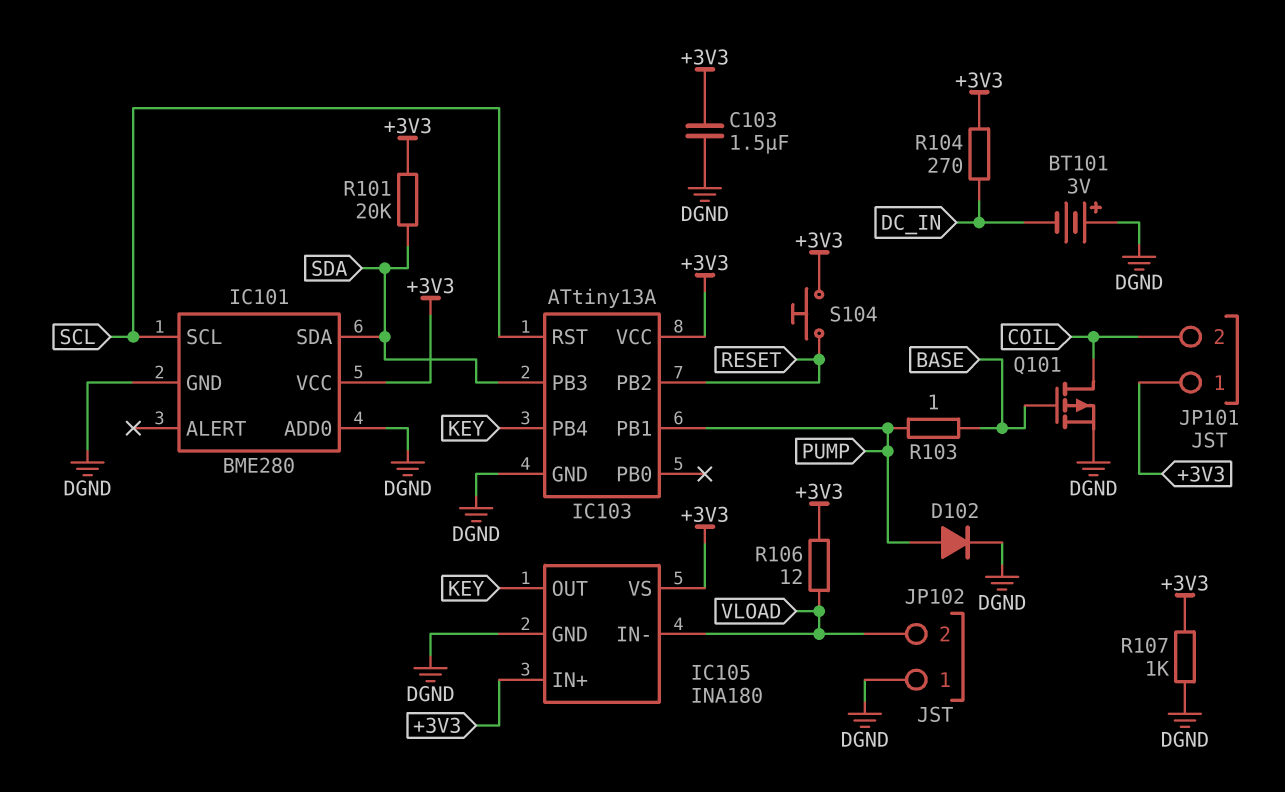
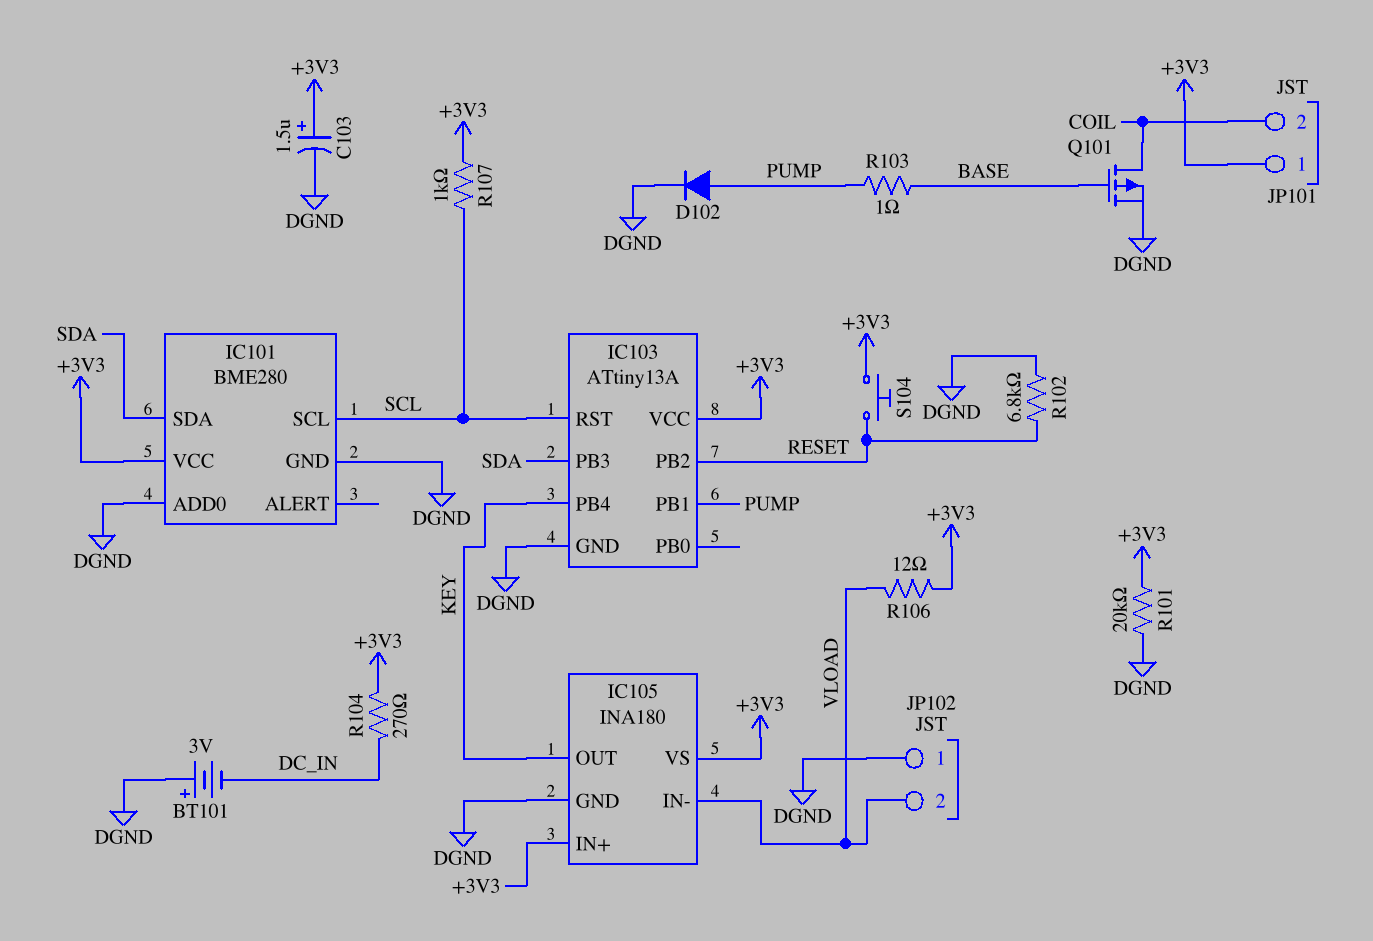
C103: 1.5uF (+3V3, DGND) -> 1.5uF (plus +3V3, minus DGND)
R101: 20k (+3V3, SDA) -> 20k (+3V3, DGND)
R102: none -> 6.8k (DGND, RESET)
R107: 1k (+3V3, DGND) -> 1k (+3V3, SCL)

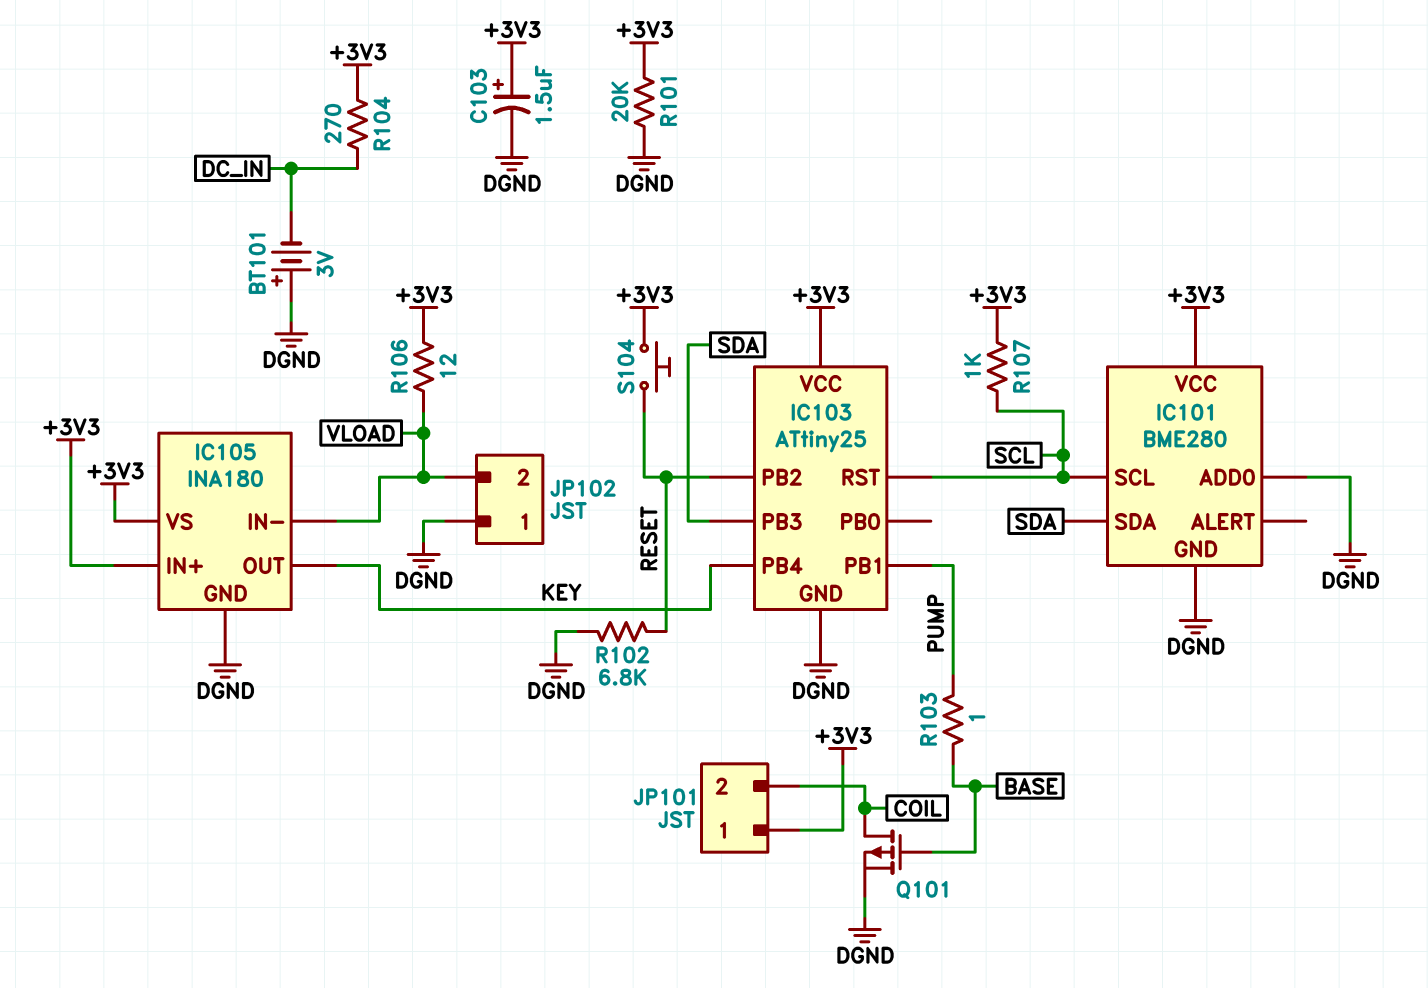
D102: diode (A PUMP, K DGND) -> none
IC103: ATtiny13A -> ATtiny25

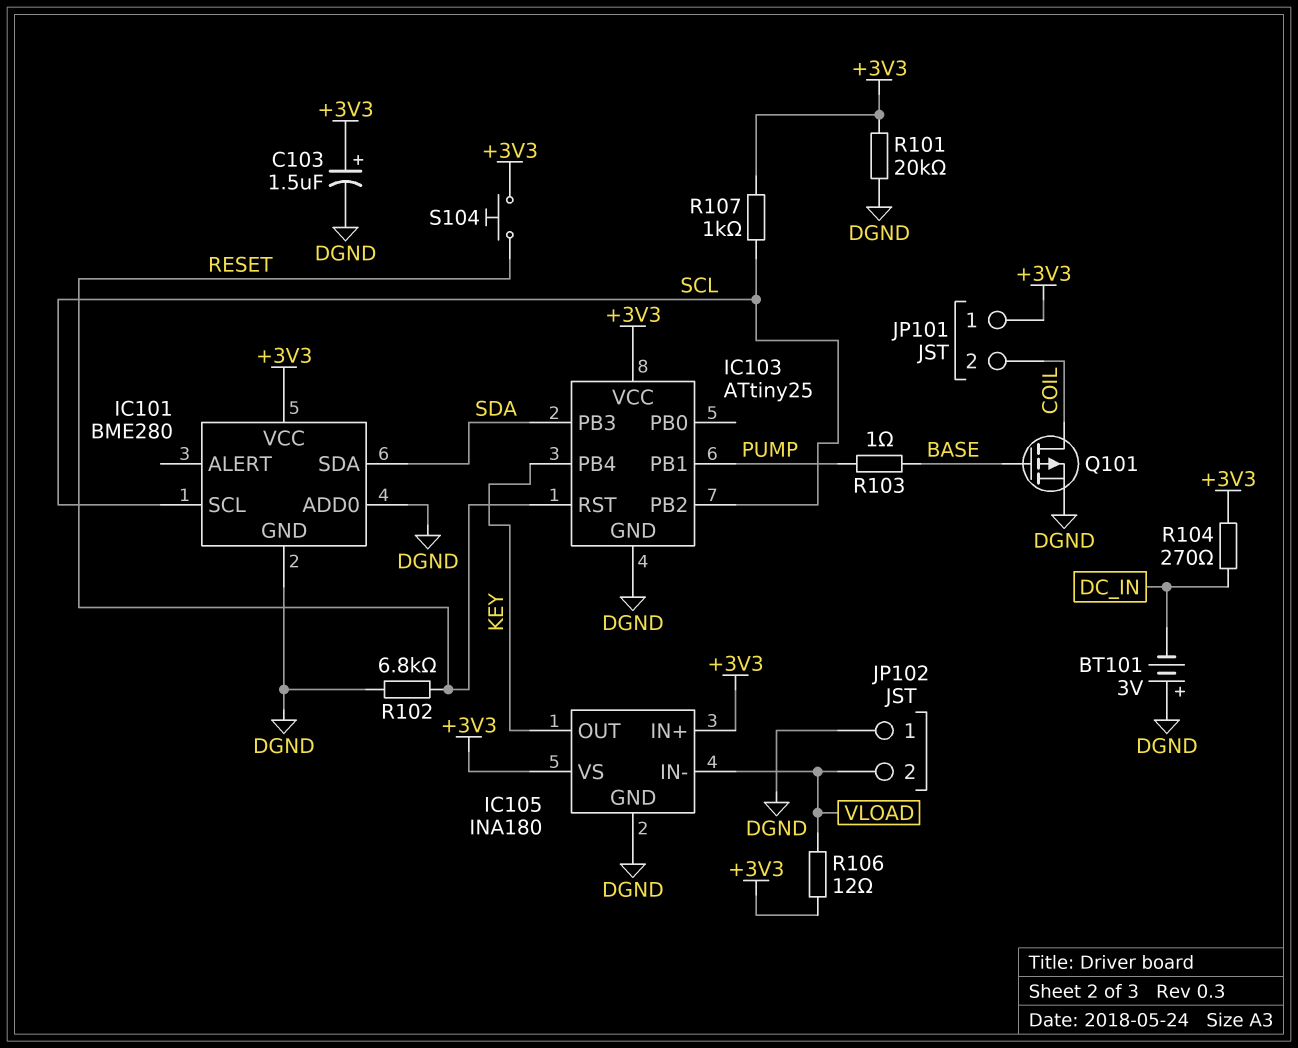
IC103 pin PB2: RESET -> SCL
IC103 pin RST: SCL -> RESET

